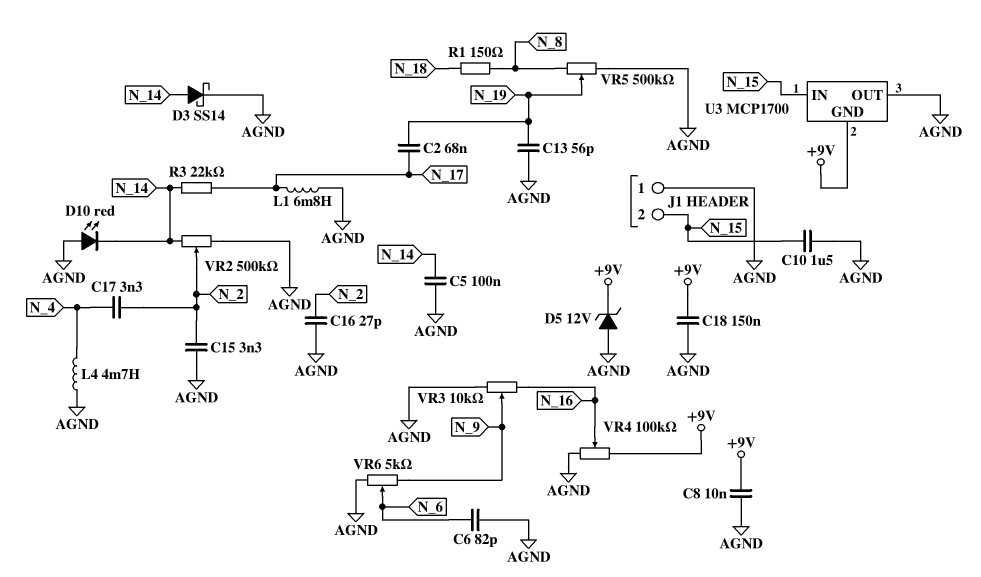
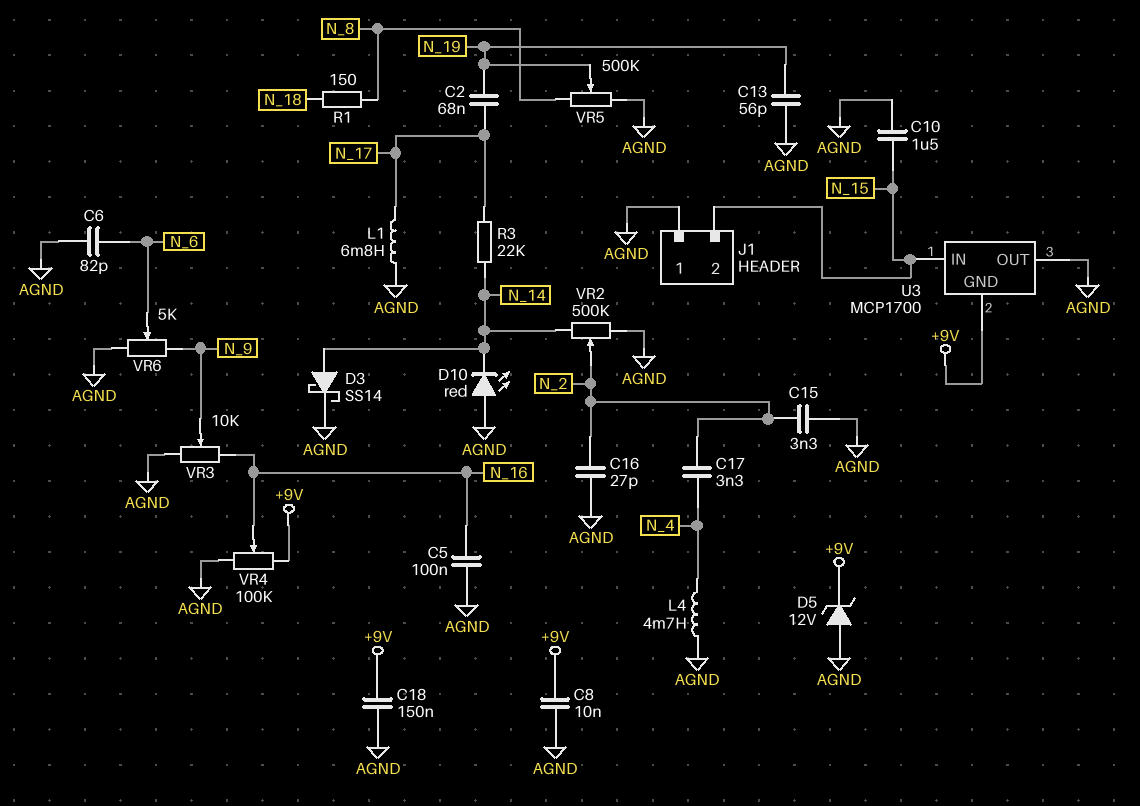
C5: 100nF (AGND, N_14) -> 100nF (AGND, N_16)

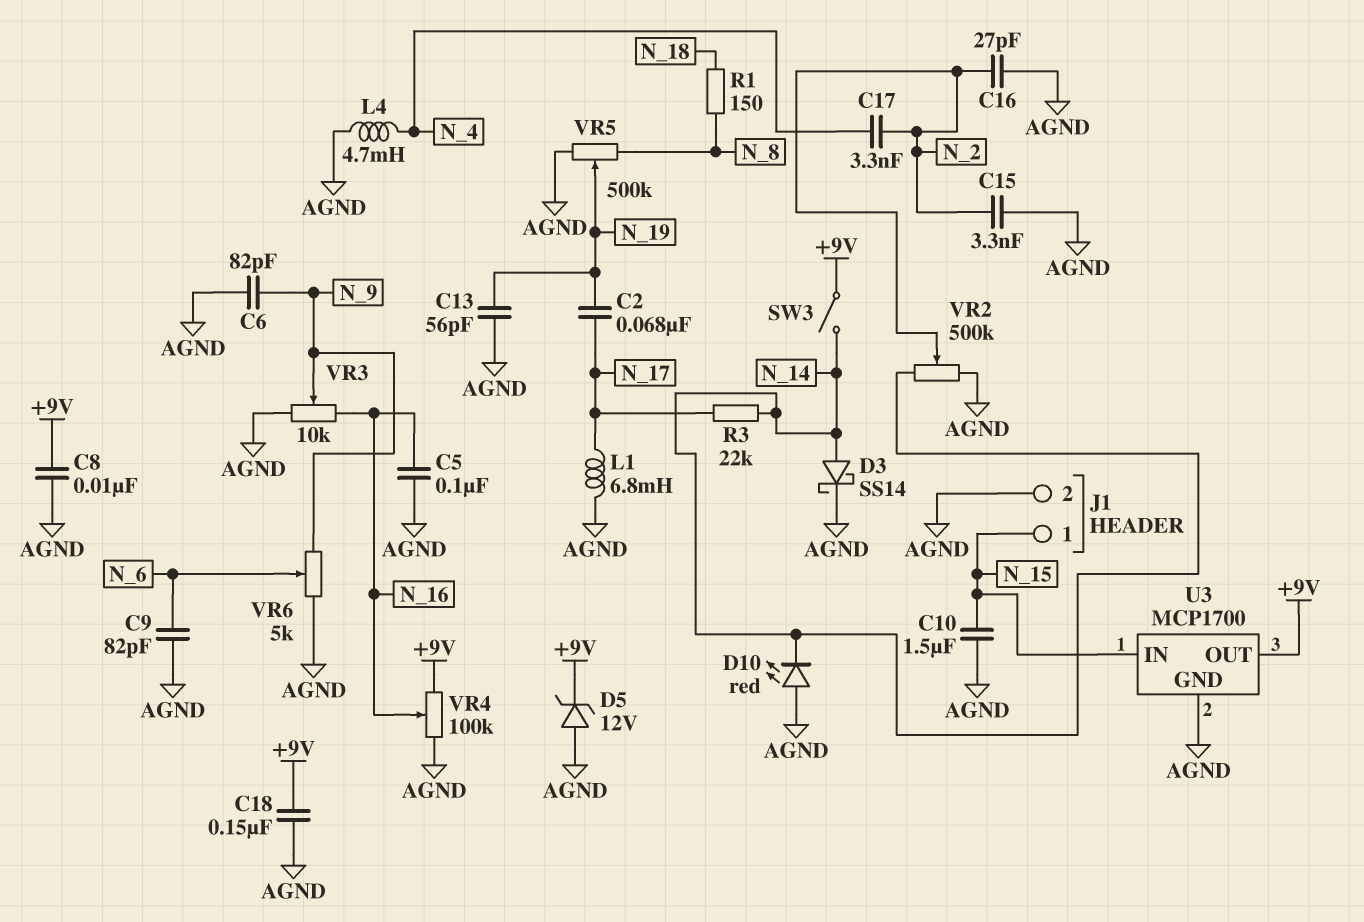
C6: 82pF (AGND, N_6) -> 82pF (AGND, N_9)
C9: none -> 82pF (AGND, N_6)
J1 pin 1: AGND -> N_15
J1 pin 2: N_15 -> AGND
SW3: none -> switch (+9V, N_14)
U3 pin GND: +9V -> AGND
U3 pin OUT: AGND -> +9V

